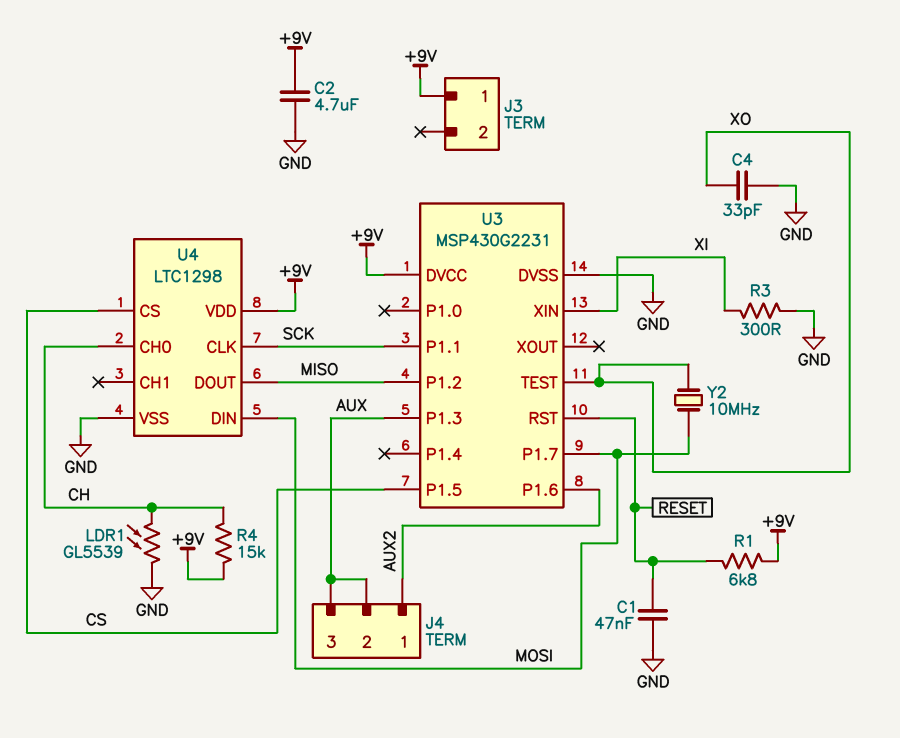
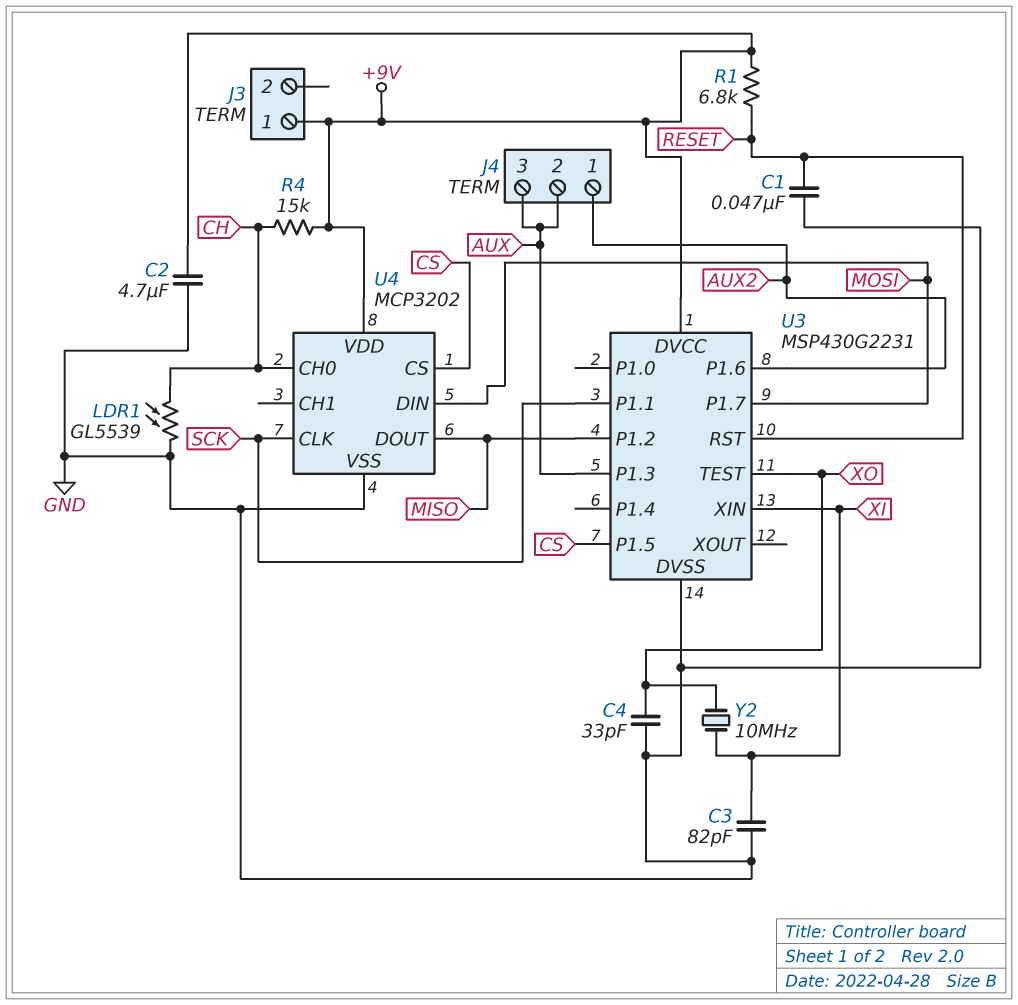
C3: none -> 82pF (GND, XI)
R3: 300 (GND, XI) -> none
U4: LTC1298 -> MCP3202
Y2: 10MHz (MOSI, XO) -> 10MHz (XI, XO)

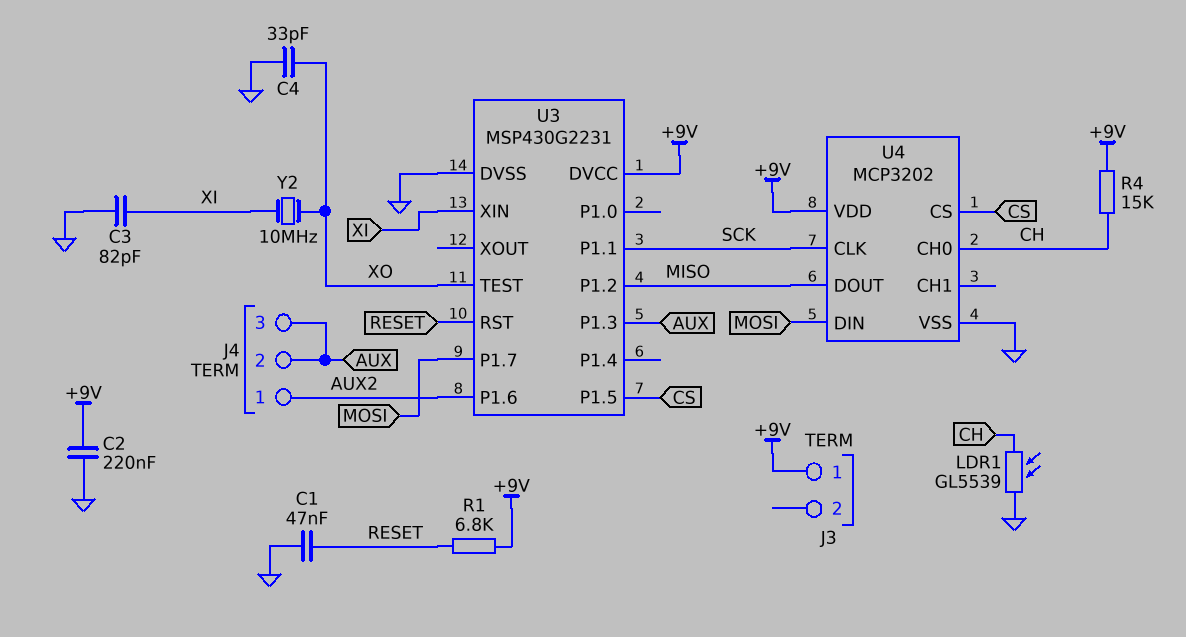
C2: 4.7uF (+9V, GND) -> 220nF (+9V, GND)

